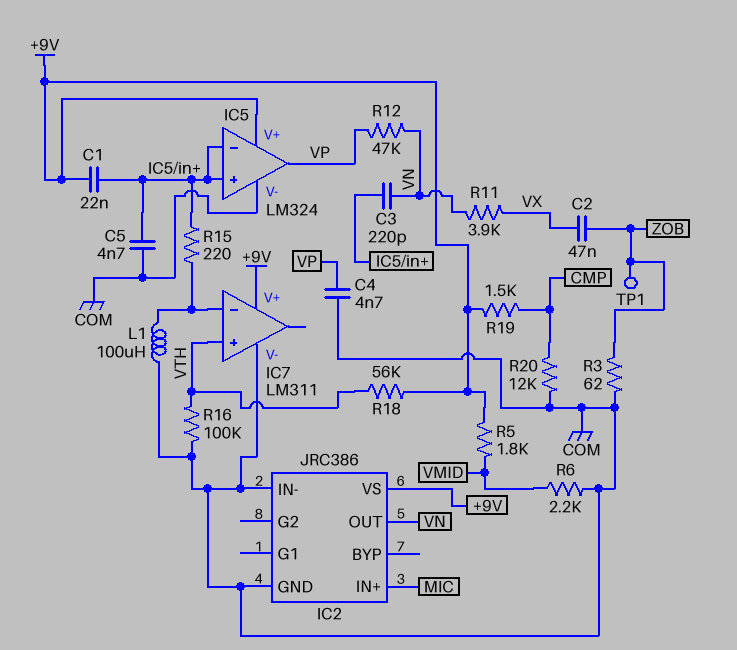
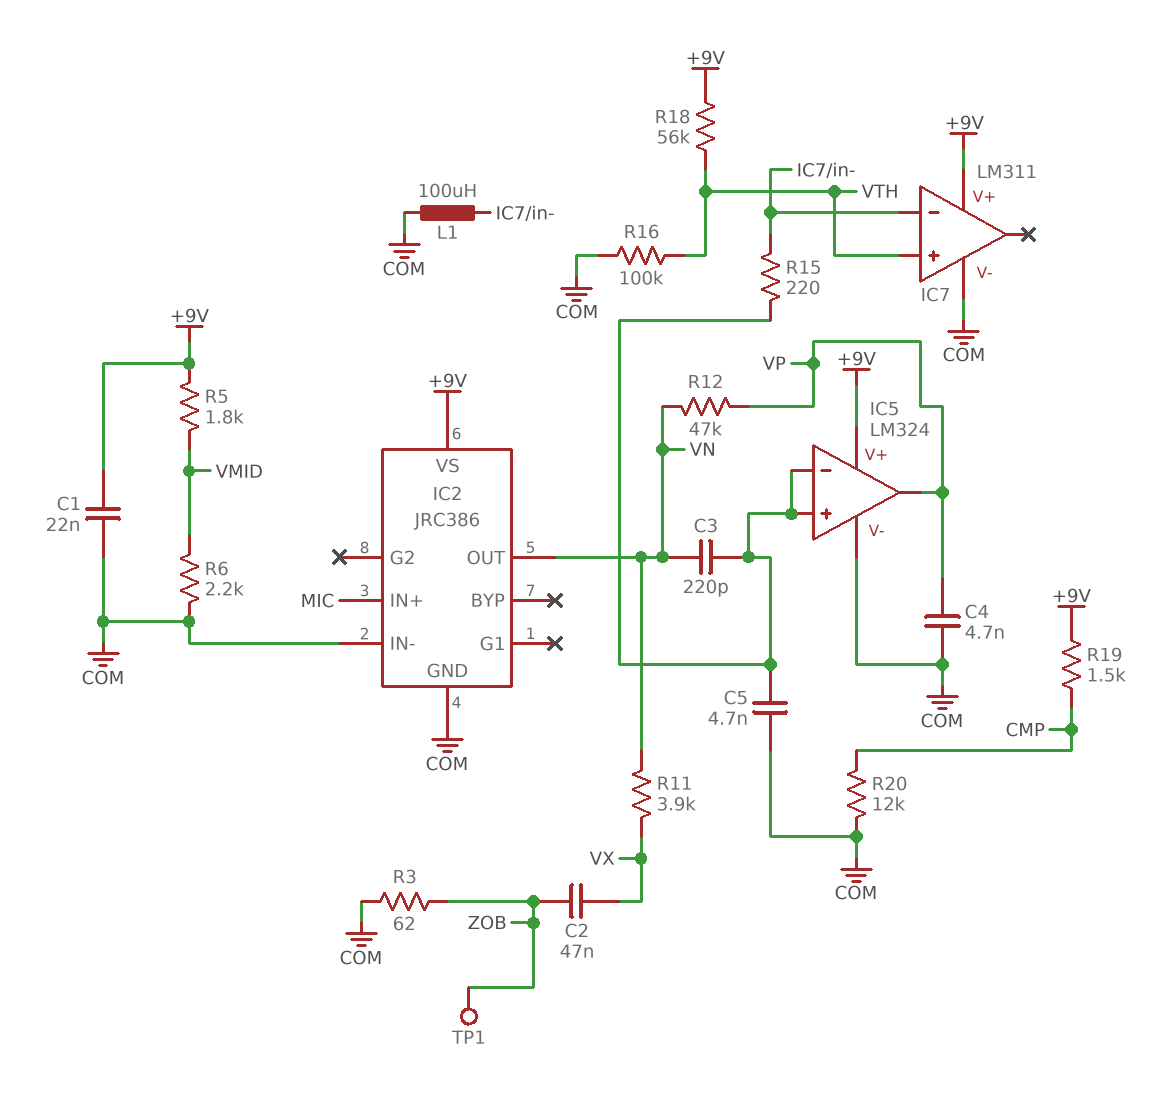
C1: 22nF (+9V, IC5/in+) -> 22nF (+9V, COM)

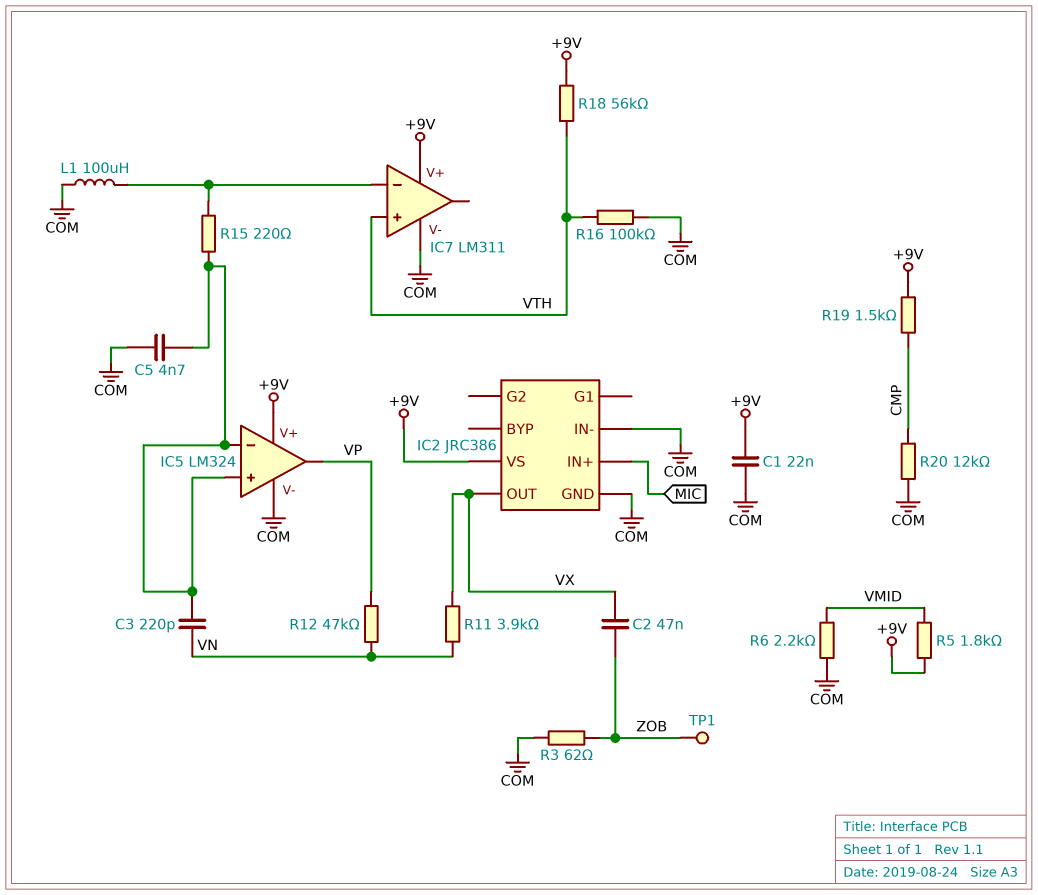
C4: 4.7nF (COM, VP) -> none
IC2 pin OUT: VN -> VX

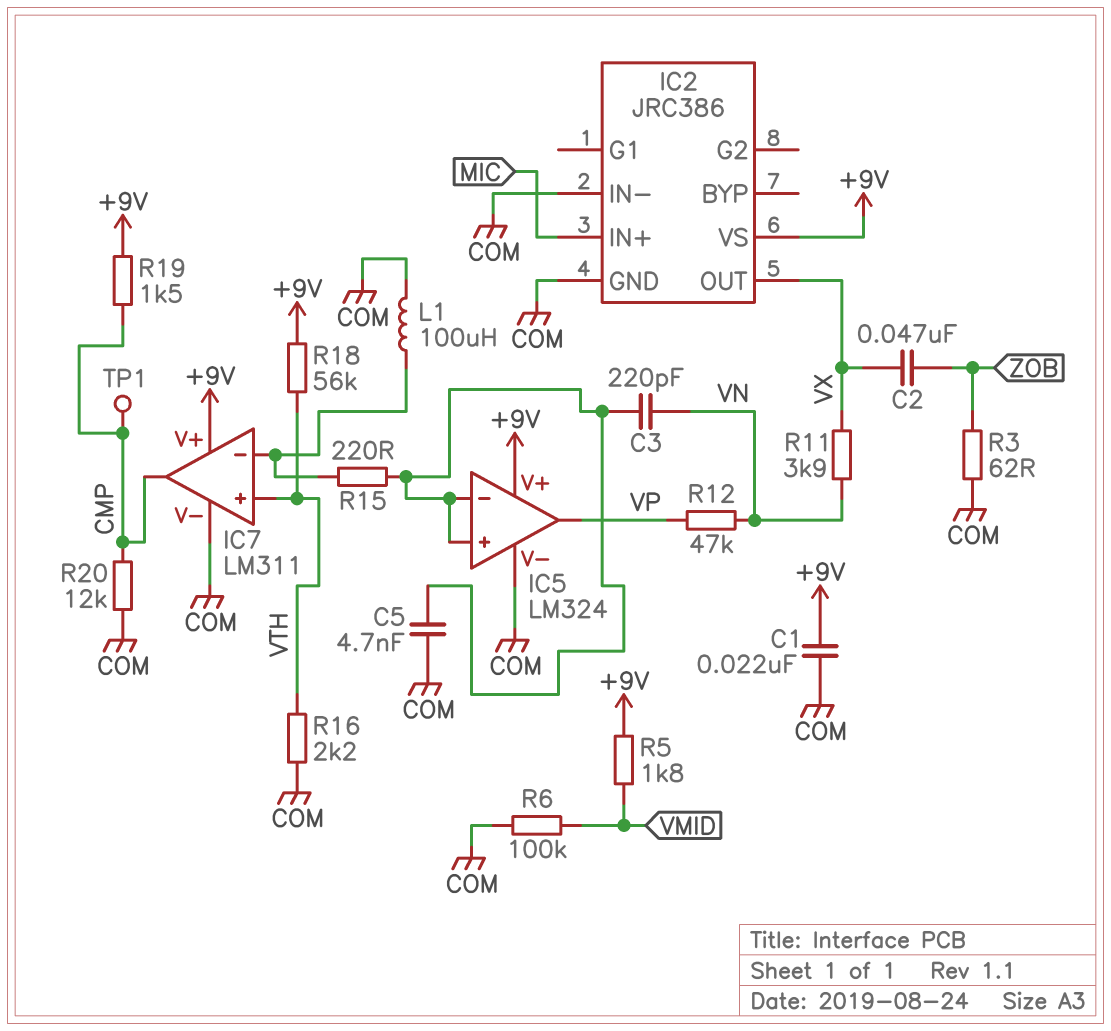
IC7 pin out: none -> CMP
R6: 2.2k (COM, VMID) -> 100k (COM, VMID)
R16: 100k (COM, VTH) -> 2.2k (COM, VTH)
TP1: test point (ZOB) -> test point (CMP)

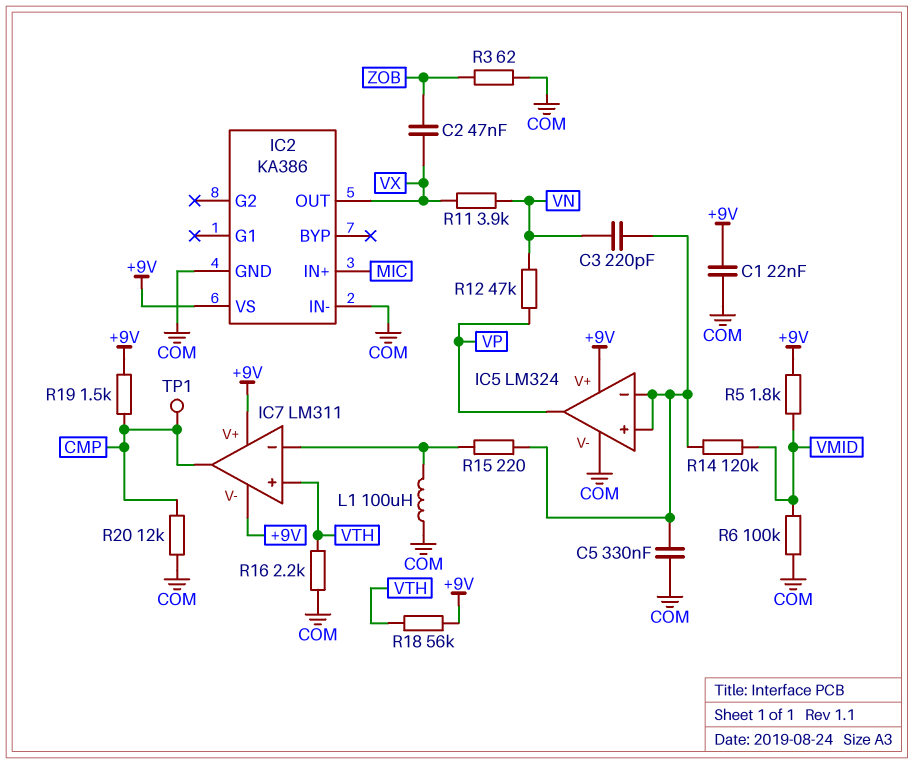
C5: 4.7nF (COM, IC5/in+) -> 330nF (COM, IC5/in+)
IC2: JRC386 -> KA386
IC7 pin V-: COM -> +9V
R14: none -> 120k (IC5/in+, VMID)

